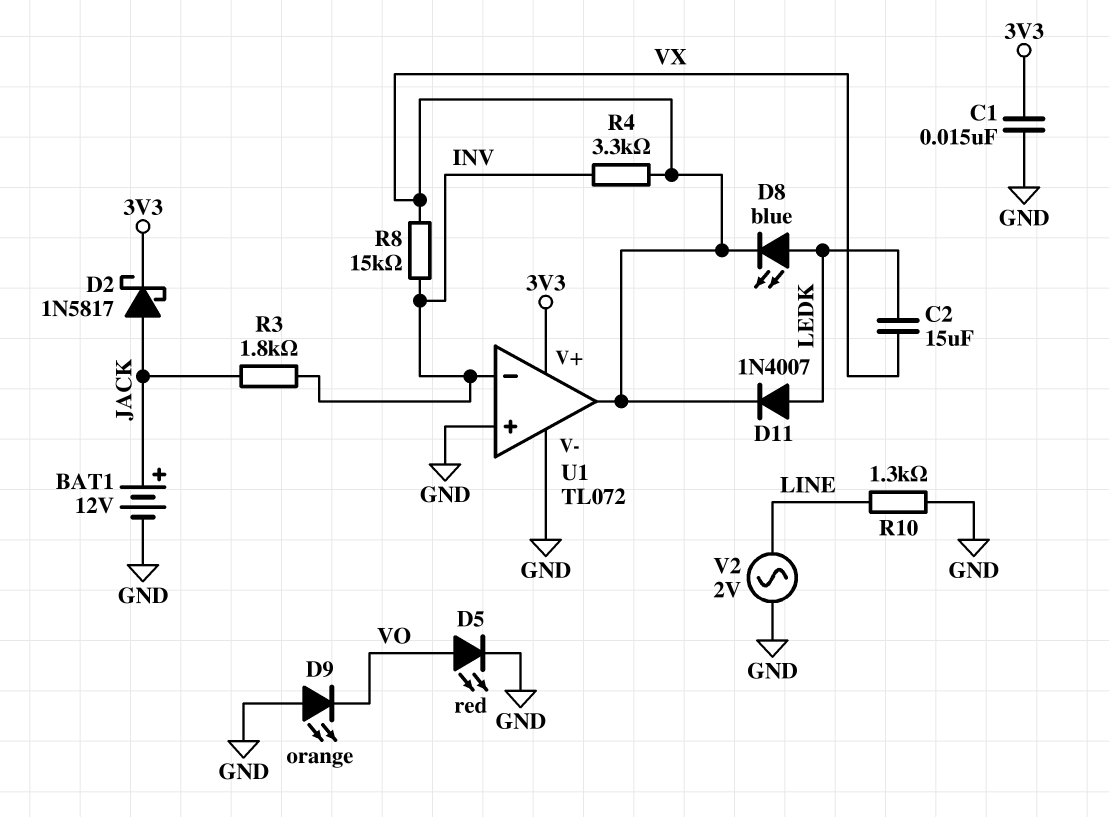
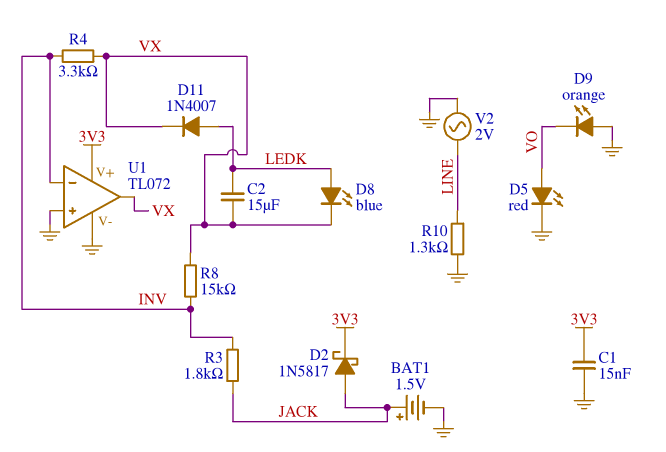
BAT1: 12V (plus JACK, minus GND) -> 1.5V (plus JACK, minus GND)

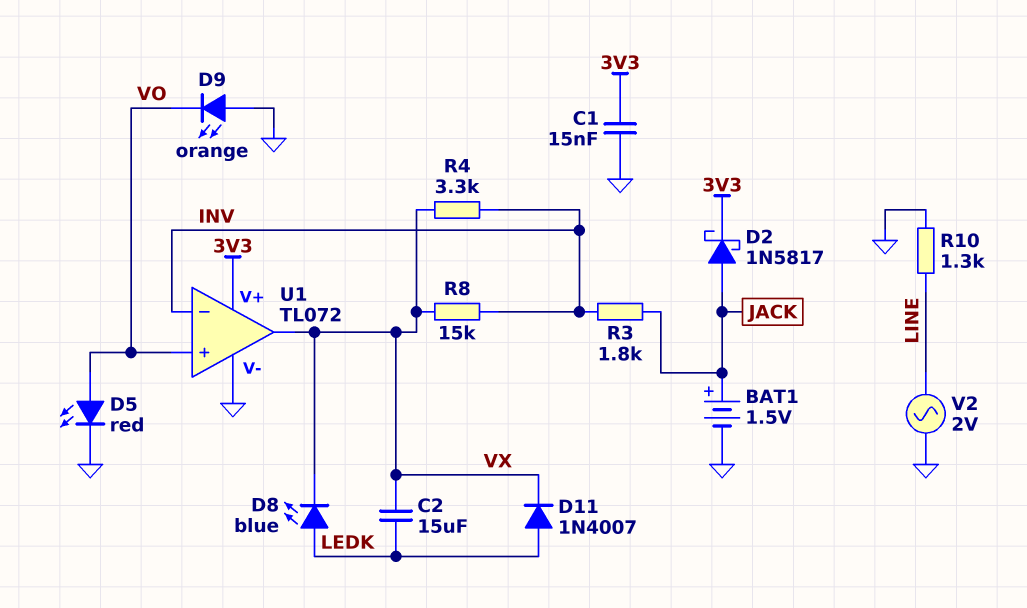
U1 pin in+: GND -> VO

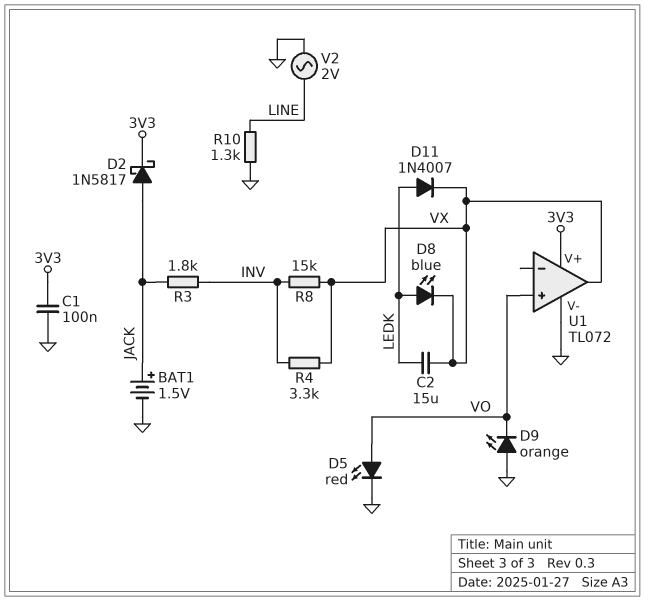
C1: 15nF (3V3, GND) -> 100nF (3V3, GND)
U1 pin in-: INV -> none

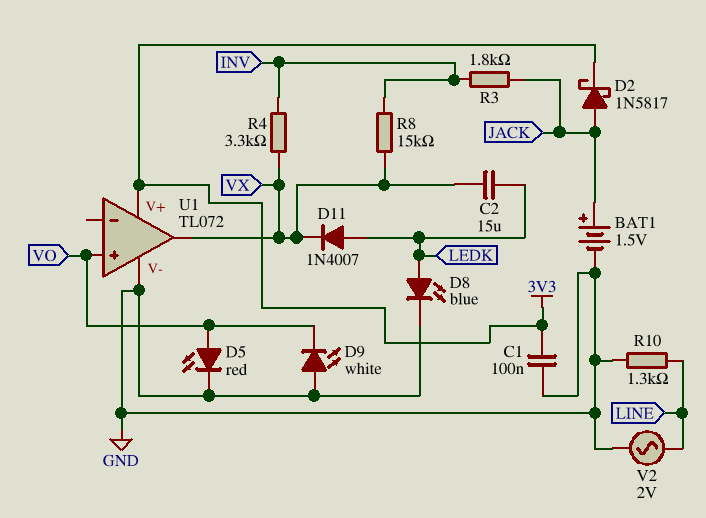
D8: LED blue (A LEDK, K VX) -> LED blue (A LEDK, K GND)
D9: LED orange (A GND, K VO) -> LED white (A GND, K VO)

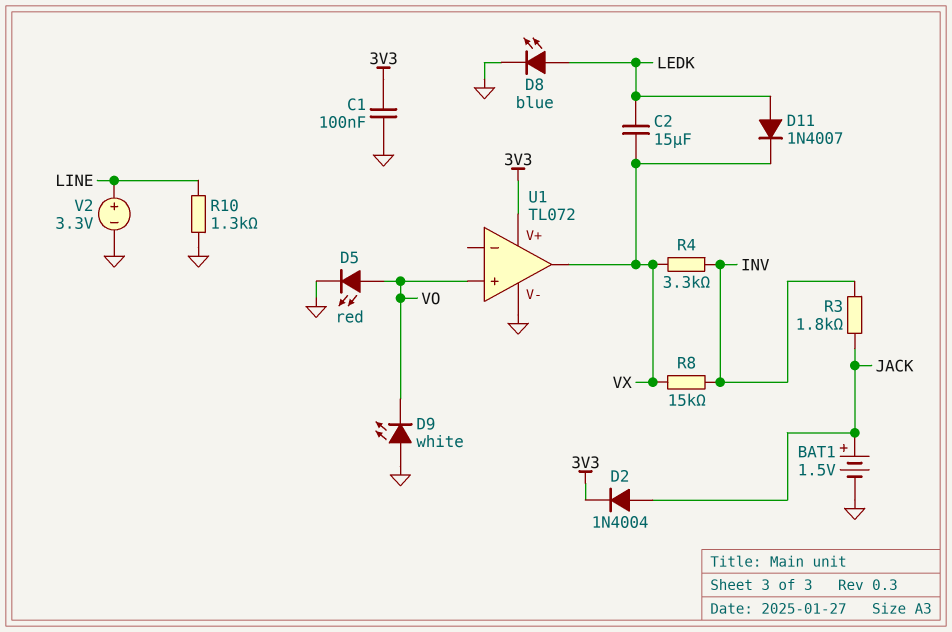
D2: schottky 1N5817 (A JACK, K 3V3) -> diode 1N4004 (A JACK, K 3V3)
V2: AC 2V (GND, LINE) -> 3.3V (plus LINE, minus GND)

